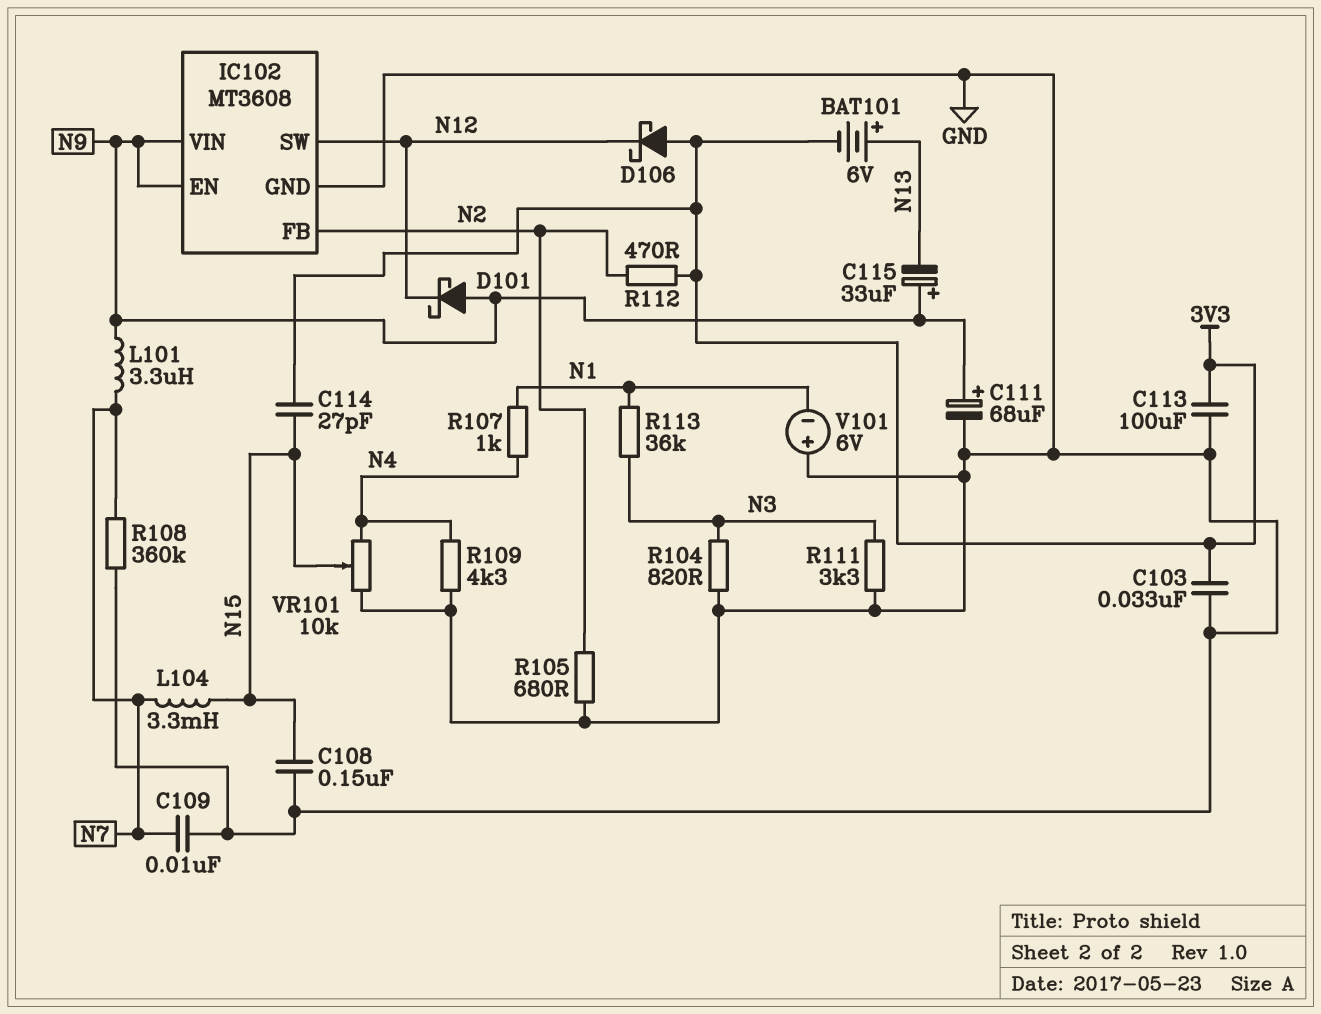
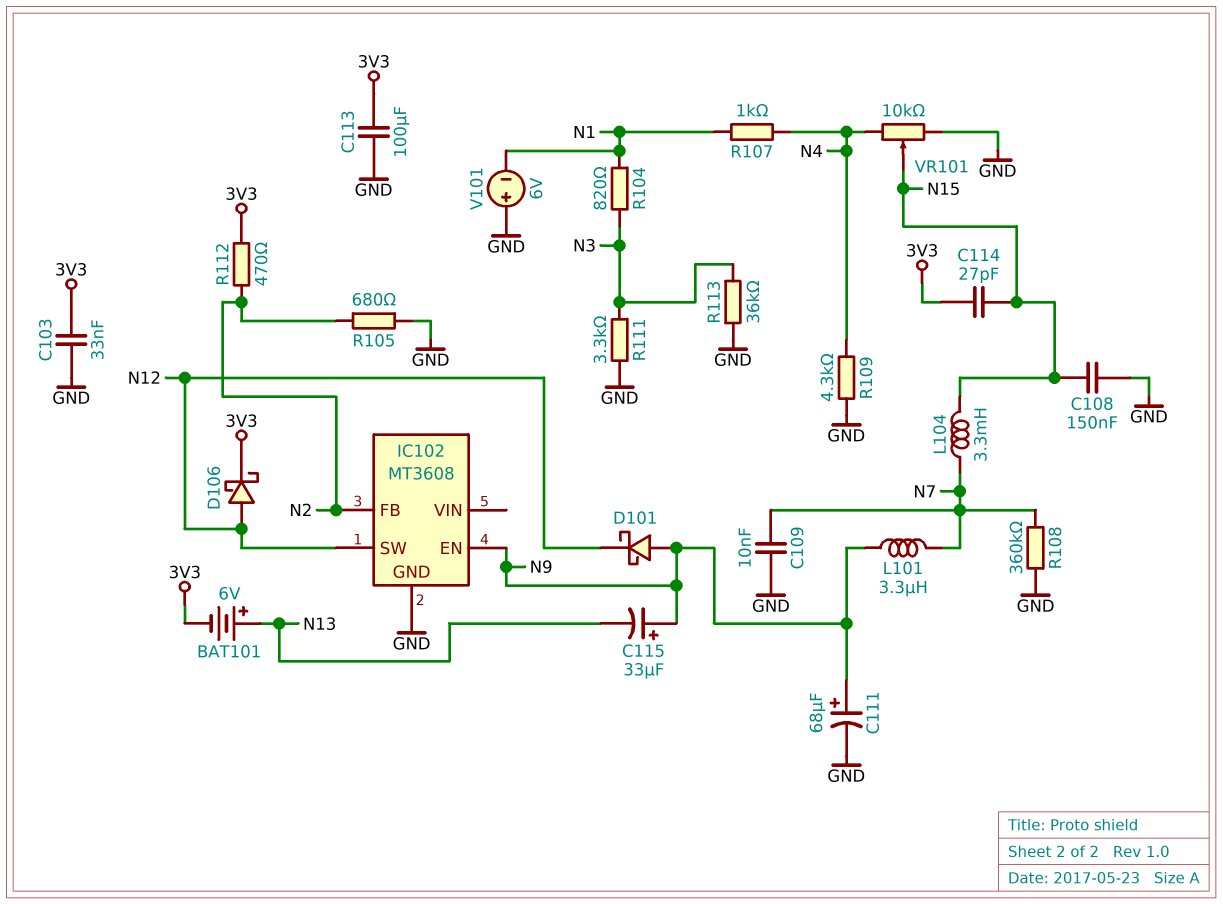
D106: schottky (A 3V3, K N12) -> schottky (A N12, K 3V3)
IC102 pin VIN: N9 -> none
R104: 820 (GND, N3) -> 820 (N1, N3)
R113: 36k (N1, N3) -> 36k (GND, N3)

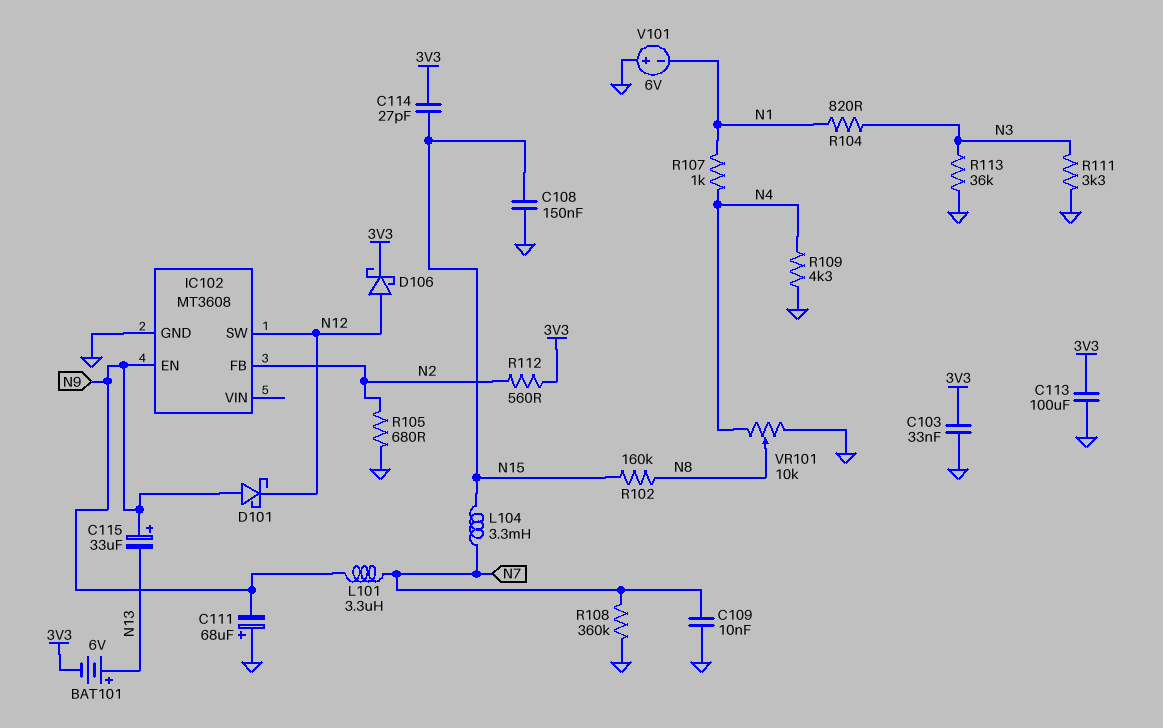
C111: 68uF (plus N9, minus GND) -> 68uF (plus GND, minus N9)
R102: none -> 160k (N8, N15)
R112: 470 (3V3, N2) -> 560 (3V3, N2)
VR101: 10k (GND, N4, wiper N15) -> 10k (GND, N4, wiper N8)

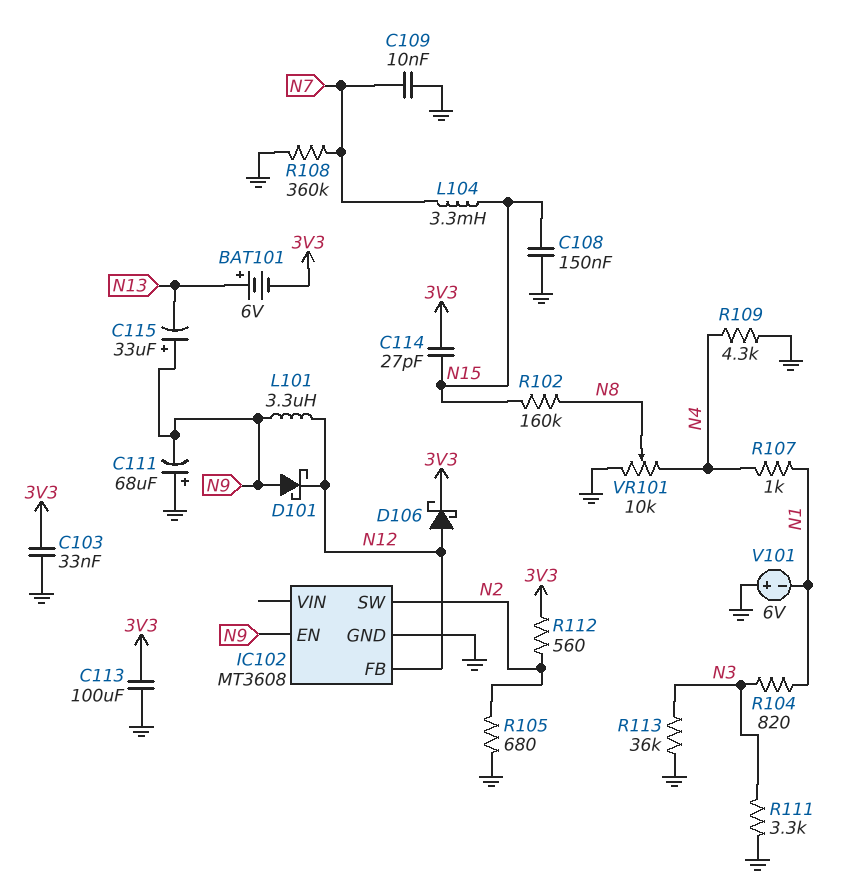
IC102 pin FB: N2 -> N12
IC102 pin SW: N12 -> N2
L101: 3.3uH (N7, N9) -> 3.3uH (N9, N12)

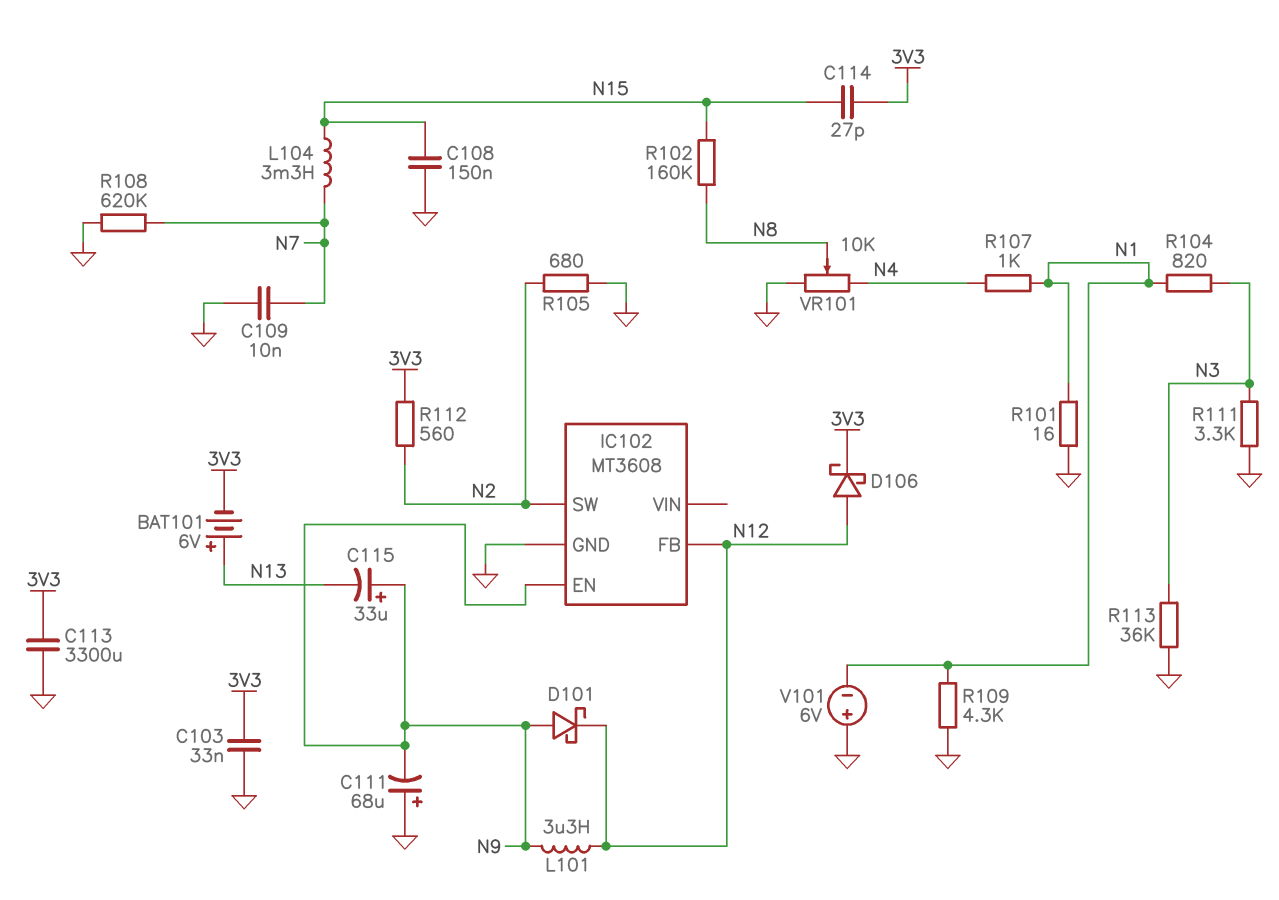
C113: 100uF (3V3, GND) -> 3300uF (3V3, GND)
R101: none -> 16 (GND, N1)
R108: 360k (GND, N7) -> 620k (GND, N7)
R109: 4.3k (GND, N4) -> 4.3k (GND, N1)

